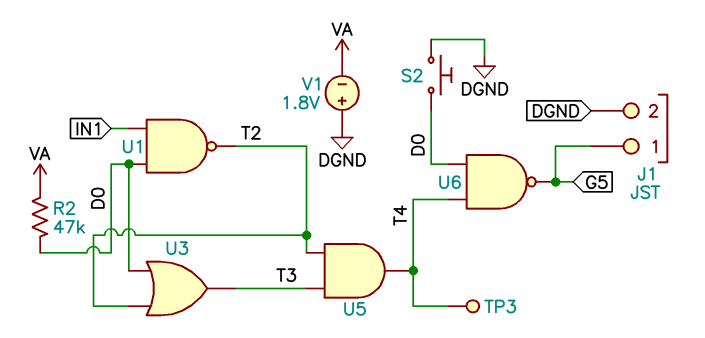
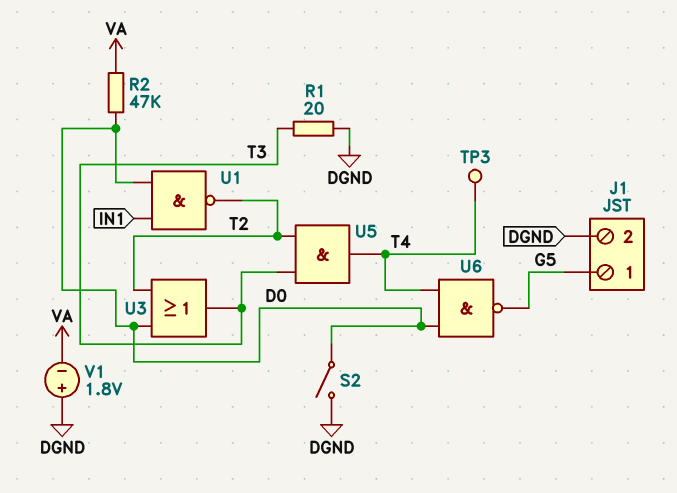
R1: none -> 20 (DGND, T3)
S2: button (D0, DGND) -> switch (D0, DGND)

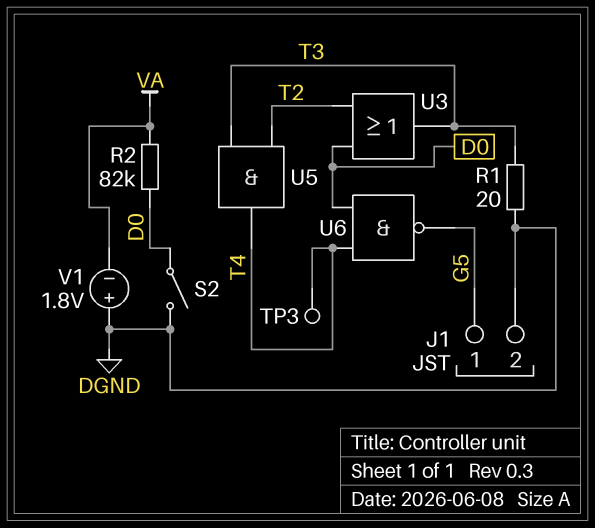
R2: 47k (D0, VA) -> 82k (D0, VA)
U1: NAND (in D0, in IN1, out T2) -> none

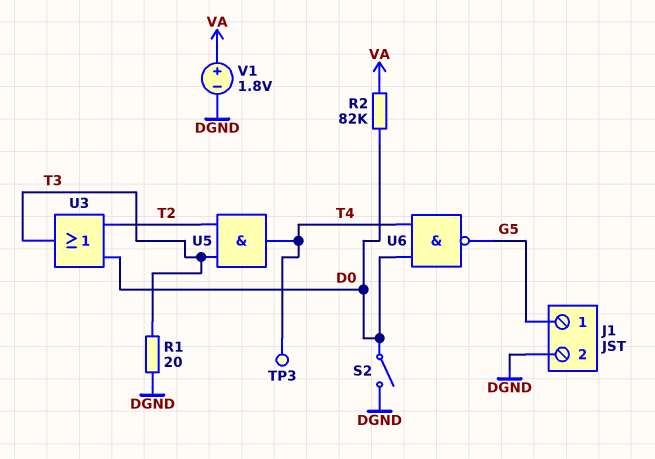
V1: 1.8V (plus DGND, minus VA) -> 1.8V (plus VA, minus DGND)

